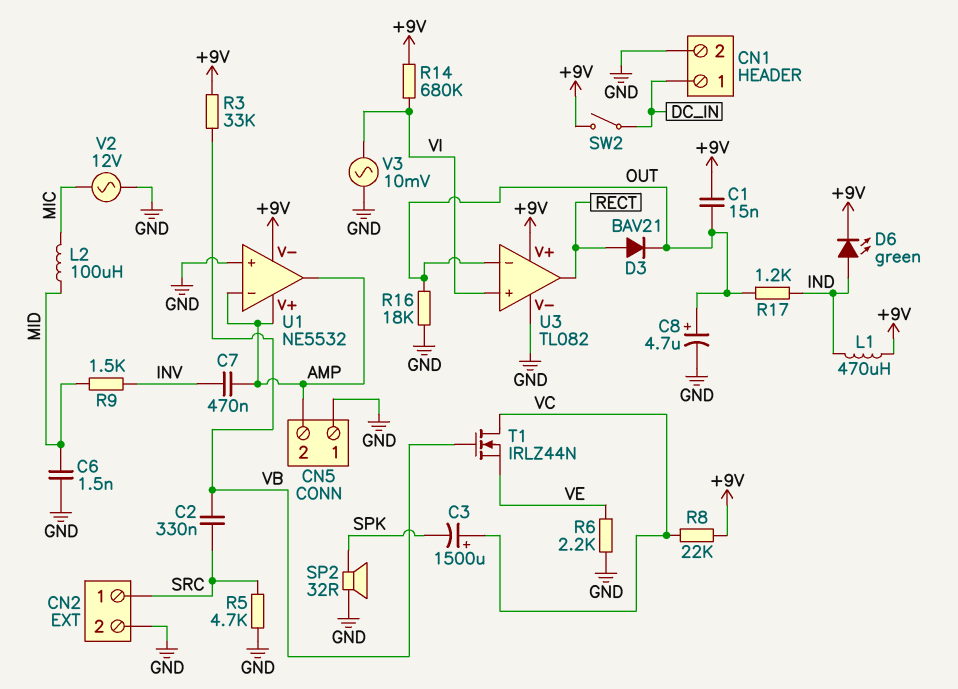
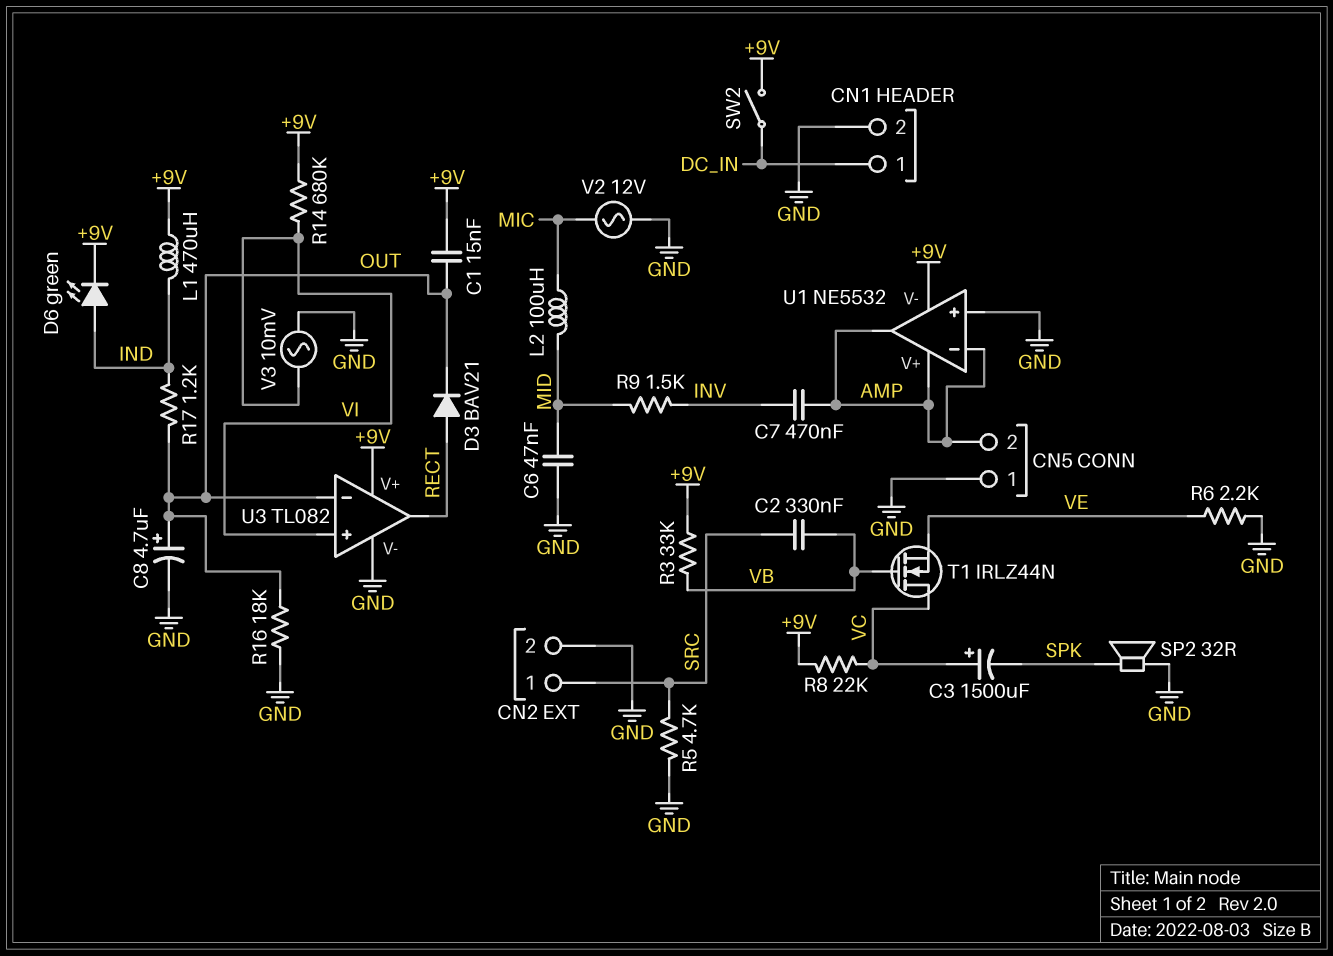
C6: 1.5nF (GND, MID) -> 47nF (GND, MID)

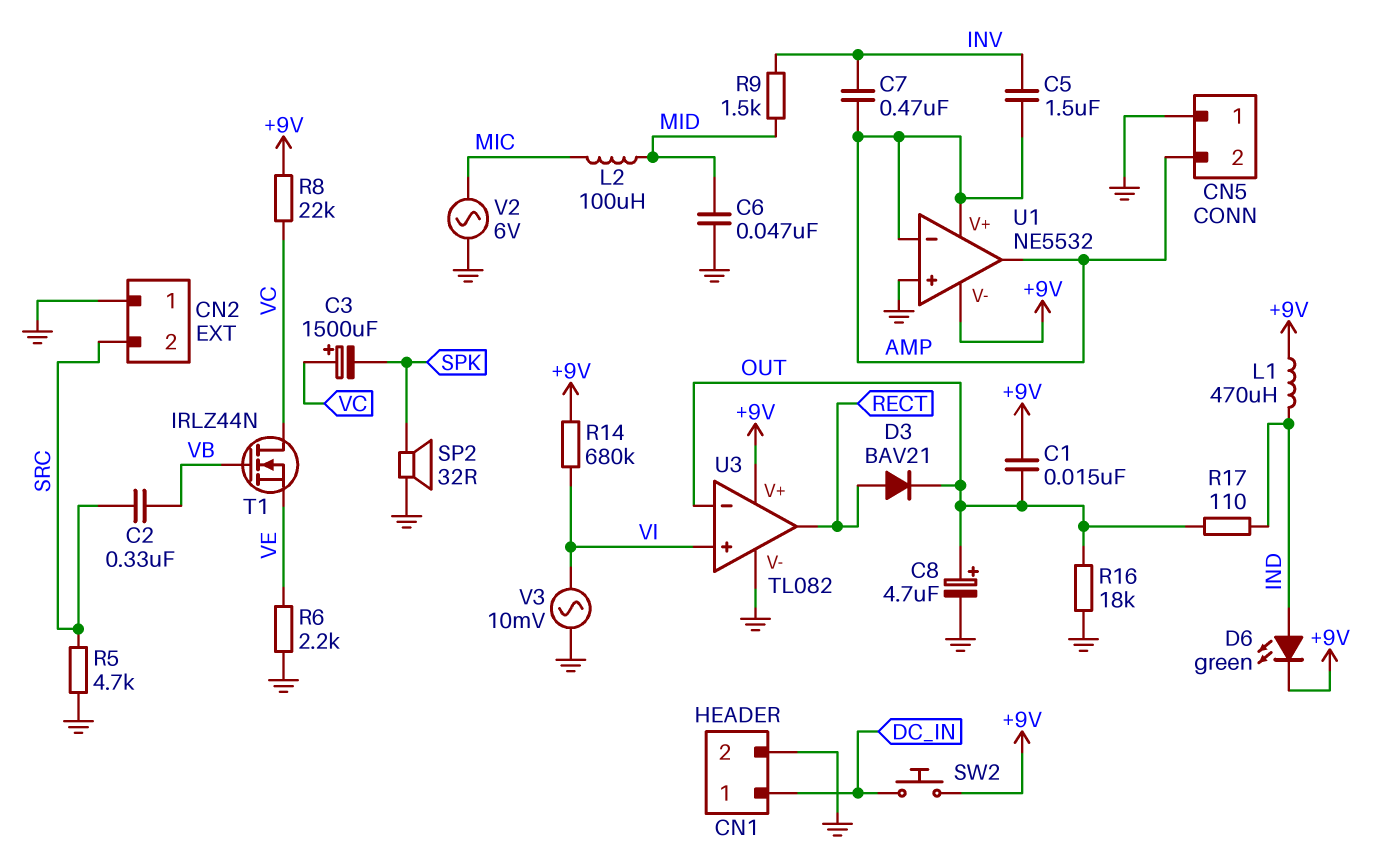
C5: none -> 1.5uF (AMP, INV)
CN2 pin 1: SRC -> GND
CN2 pin 2: GND -> SRC
R3: 33k (+9V, VB) -> none
R17: 1.2k (IND, OUT) -> 110 (IND, OUT)
SW2: switch (+9V, DC_IN) -> button (+9V, DC_IN)
V2: AC 12V (GND, MIC) -> AC 6V (GND, MIC)

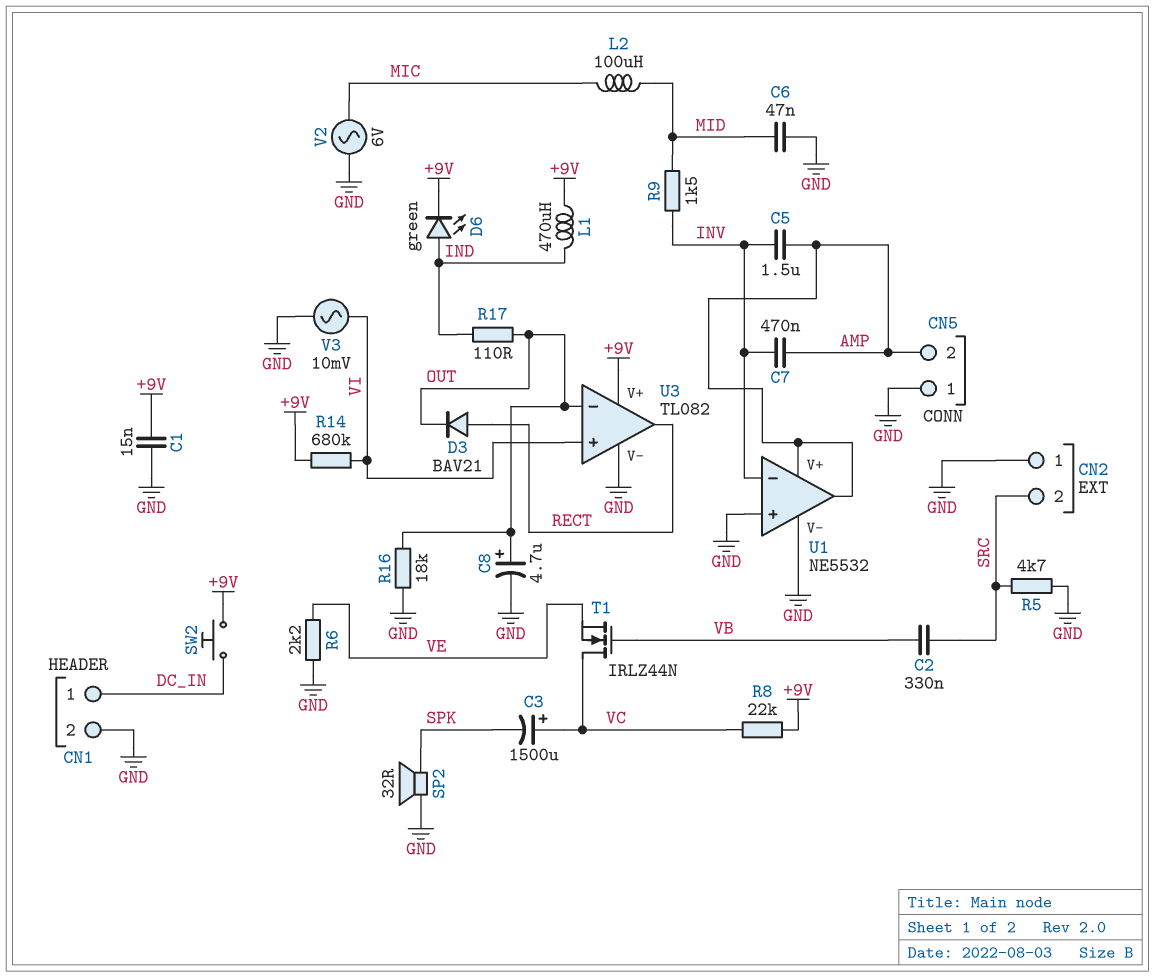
C1: 15nF (+9V, OUT) -> 15nF (+9V, GND)
U1 pin V-: +9V -> GND
U1 pin in-: AMP -> INV

